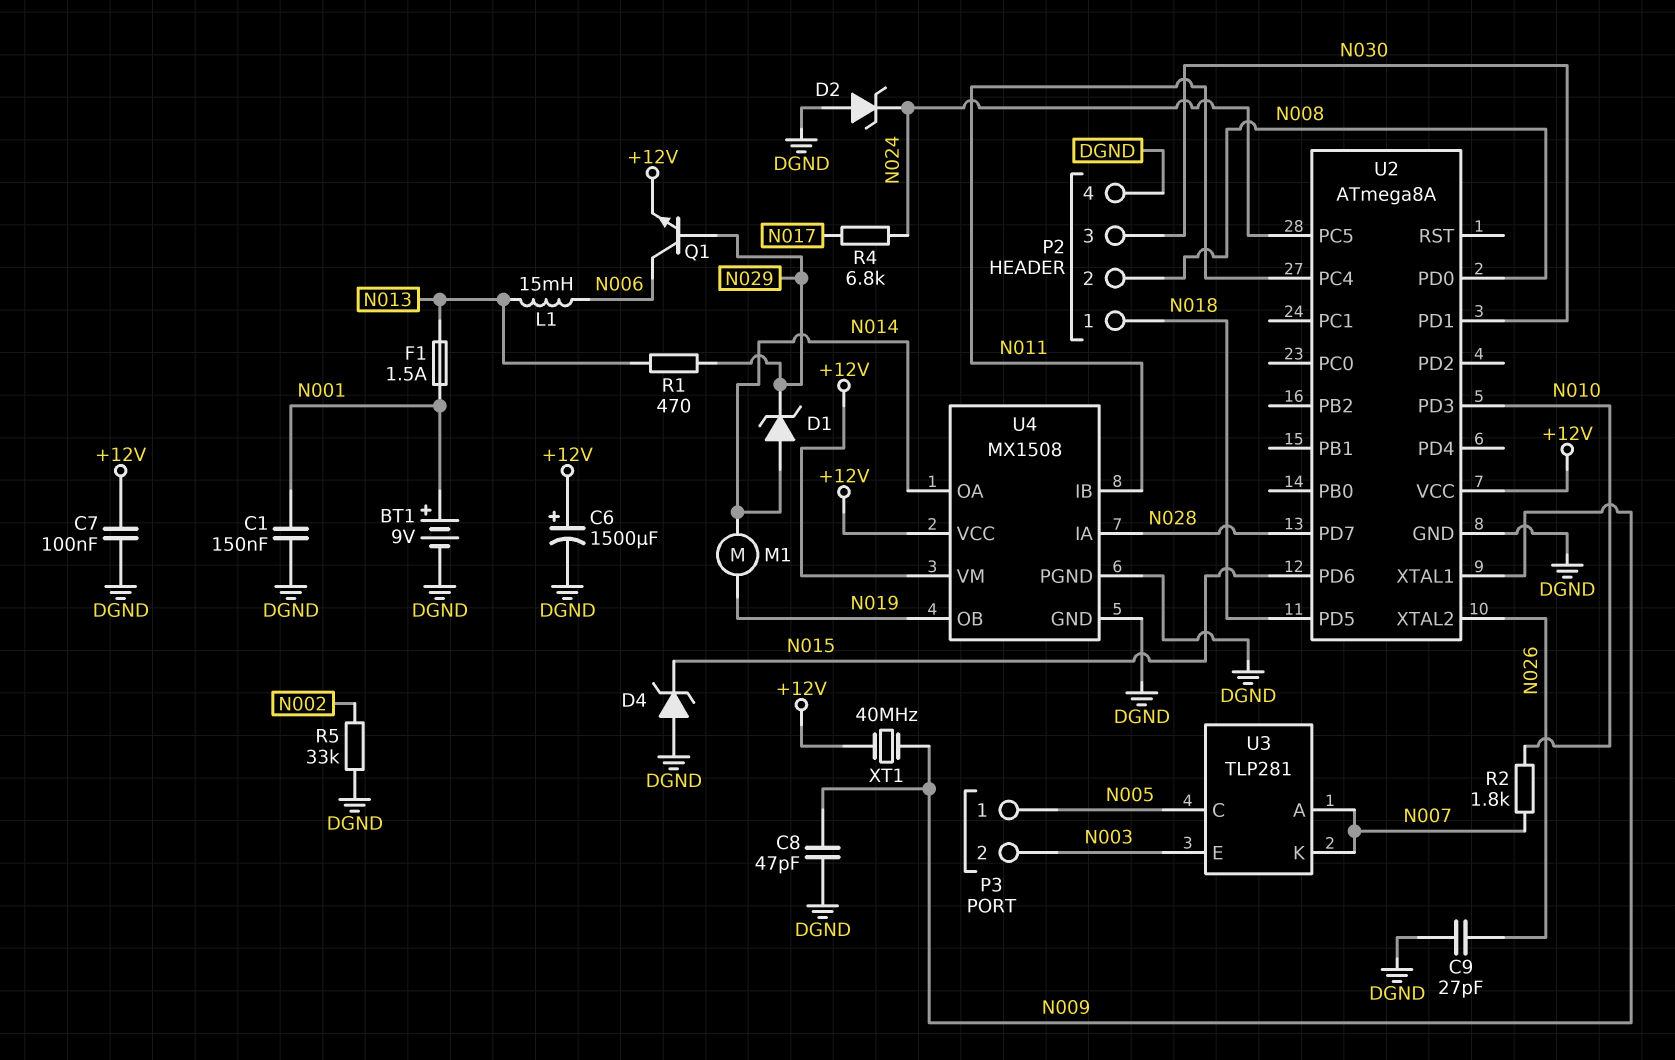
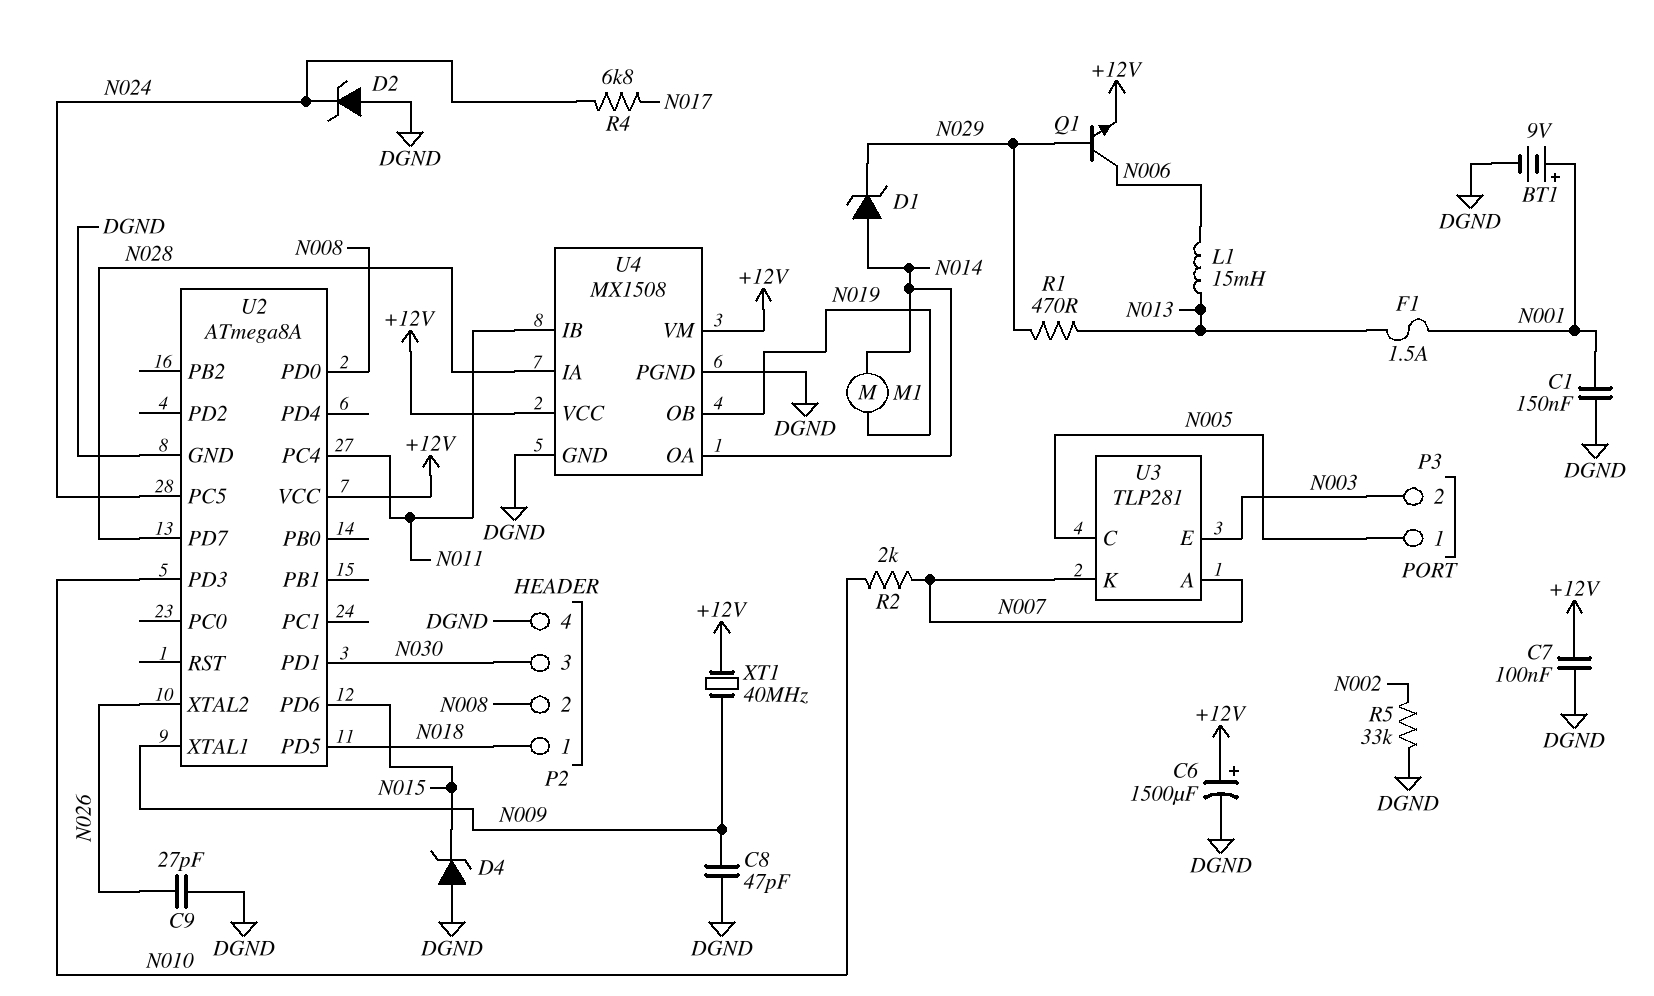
R2: 1.8k (N007, N010) -> 2k (N007, N010)

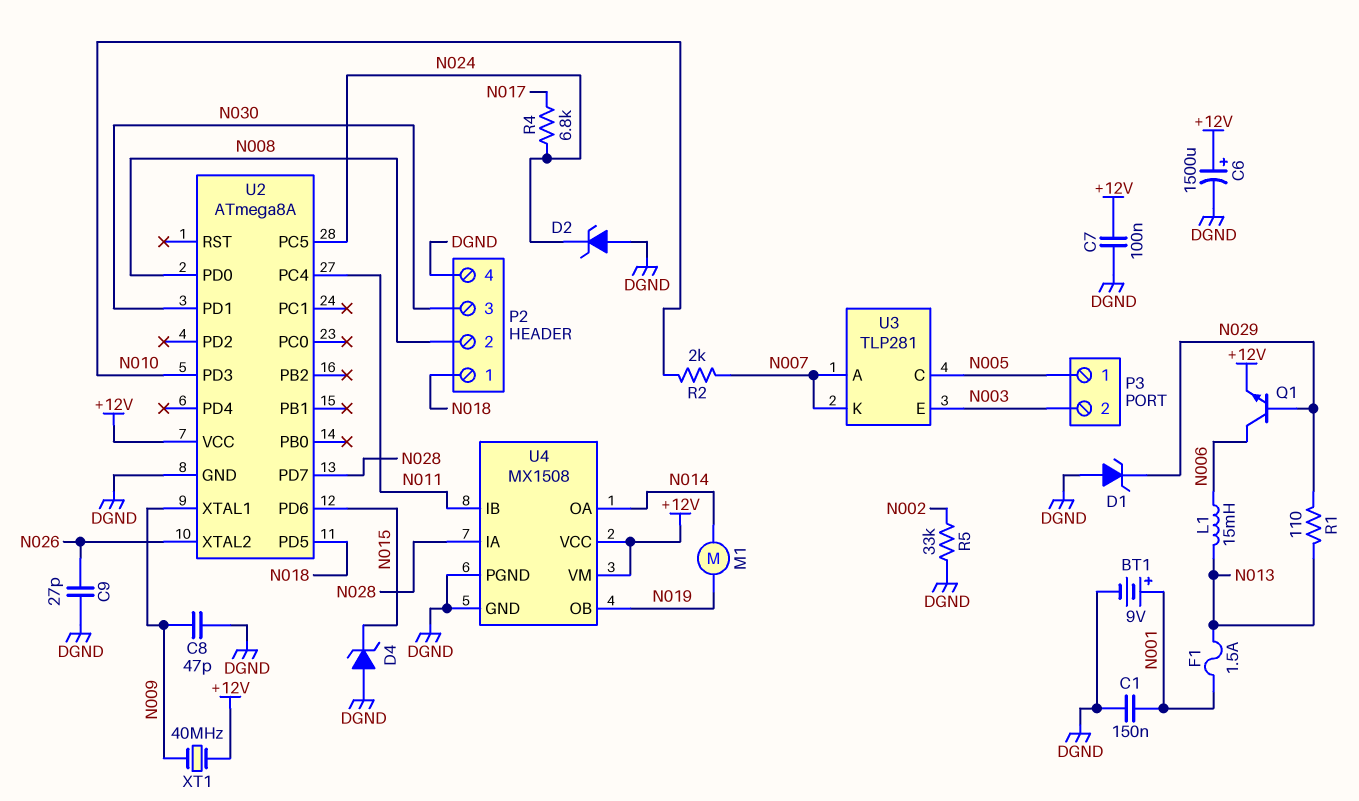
D1: zener (A N014, K N029) -> zener (A DGND, K N029)
R1: 470 (N013, N029) -> 110 (N013, N029)

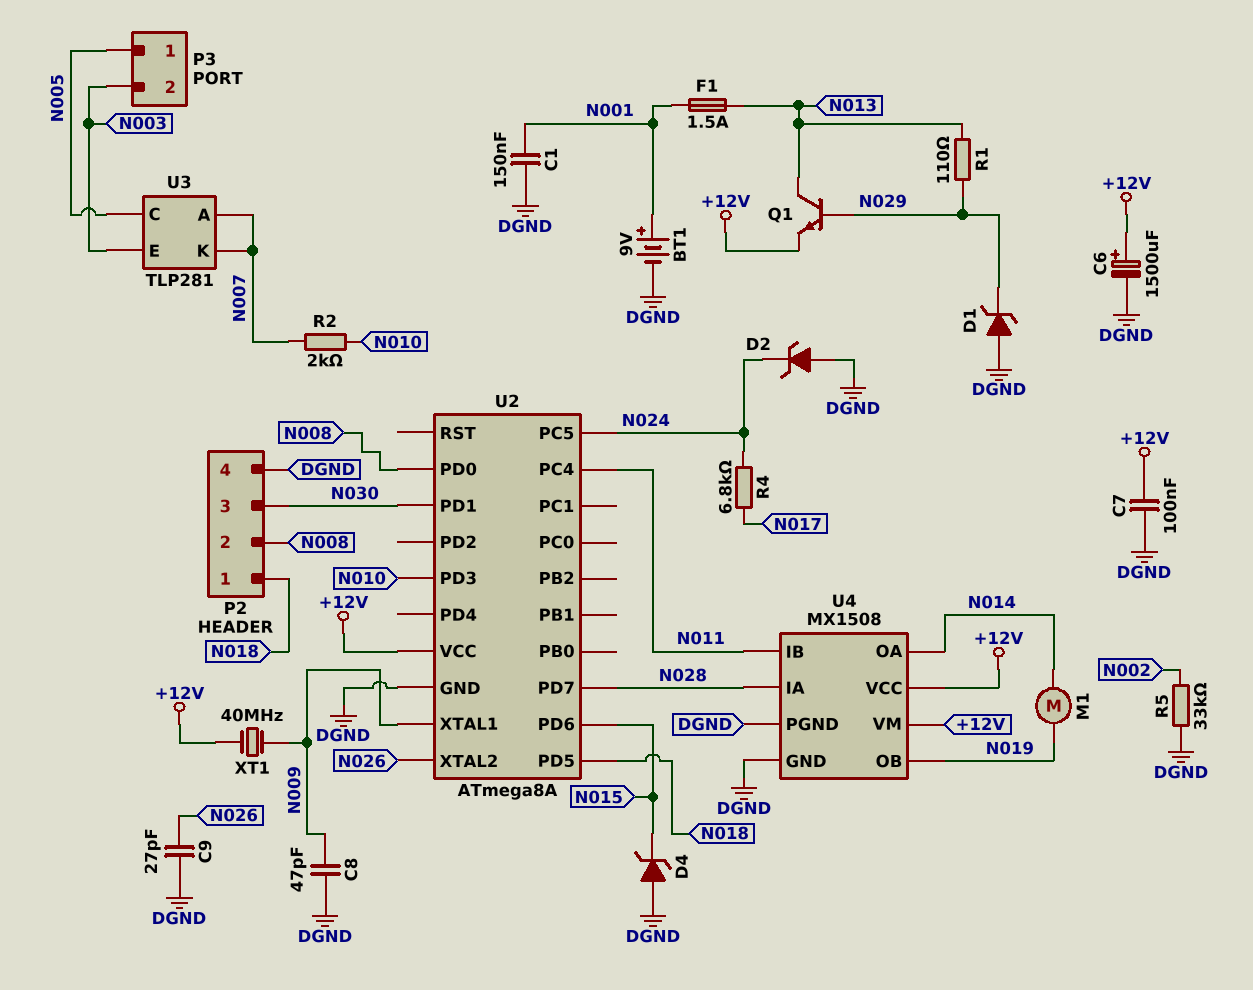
L1: 15mH (N006, N013) -> none
Q1: NPN (B N029, C N006, E +12V) -> NPN (B N029, C N013, E +12V)

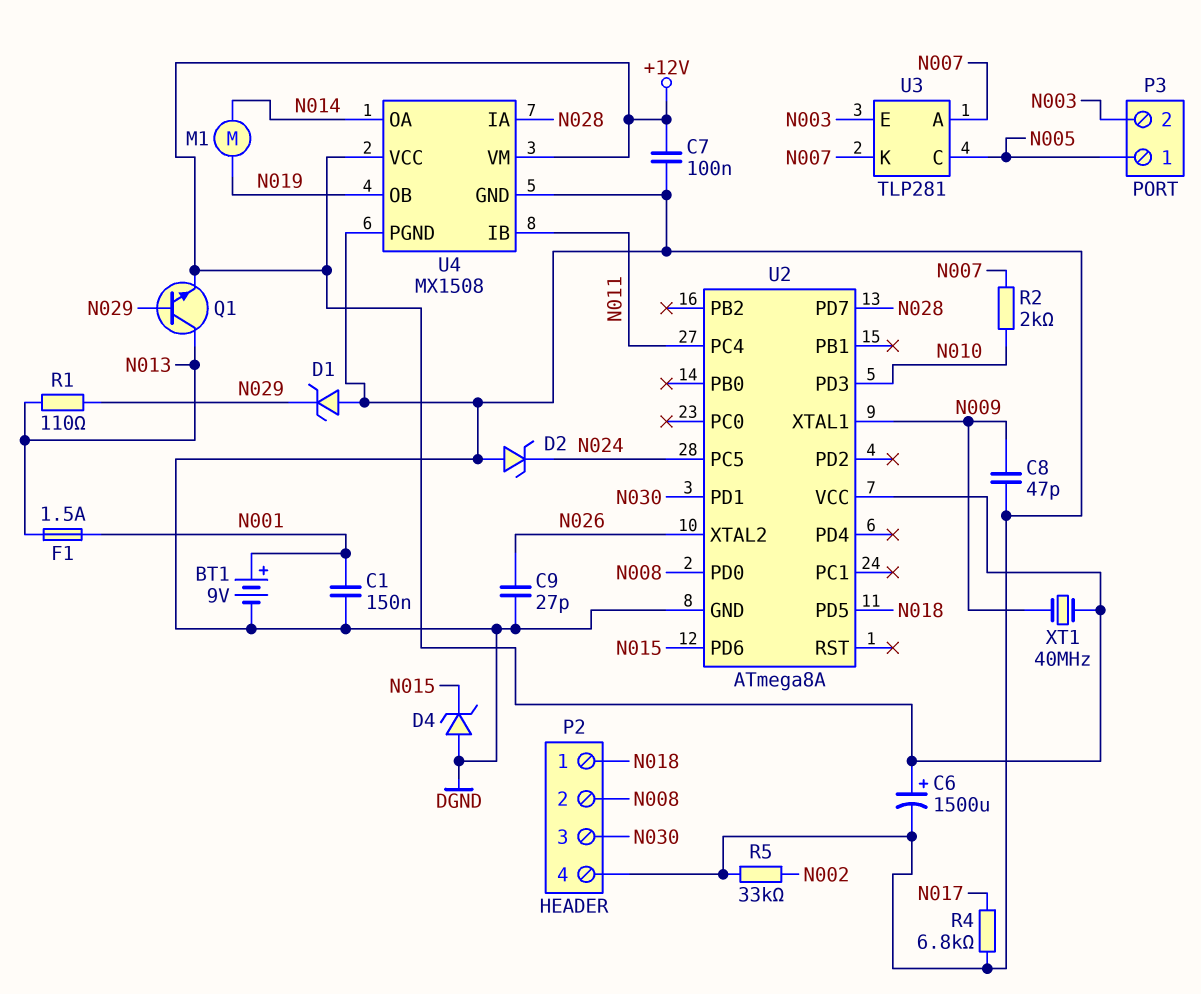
R4: 6.8k (N017, N024) -> 6.8k (DGND, N017)

